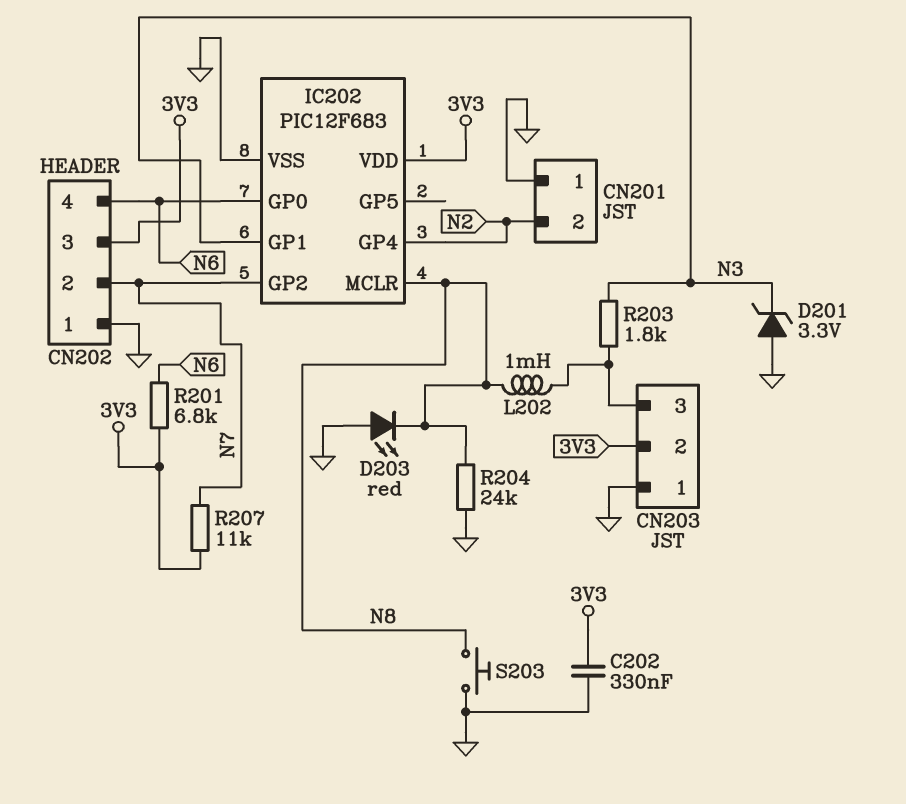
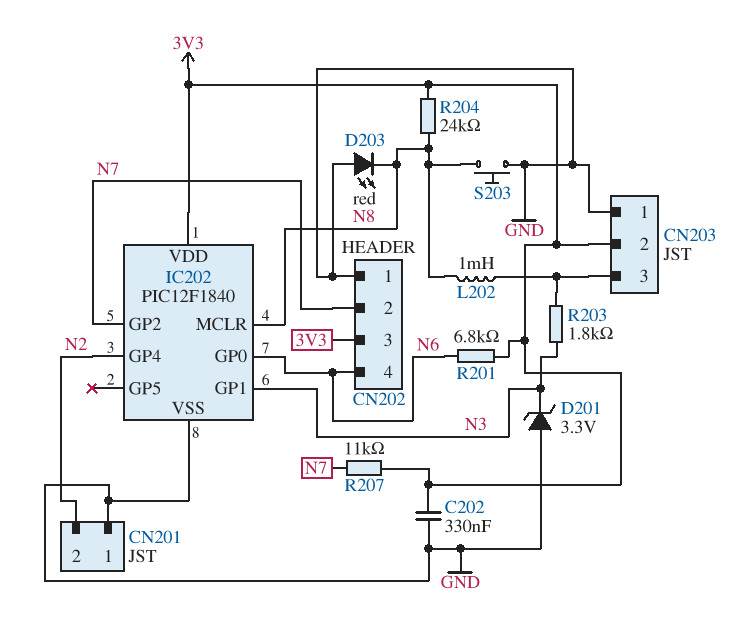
IC202: PIC12F683 -> PIC12F1840
R204: 24k (GND, N8) -> 24k (3V3, N8)

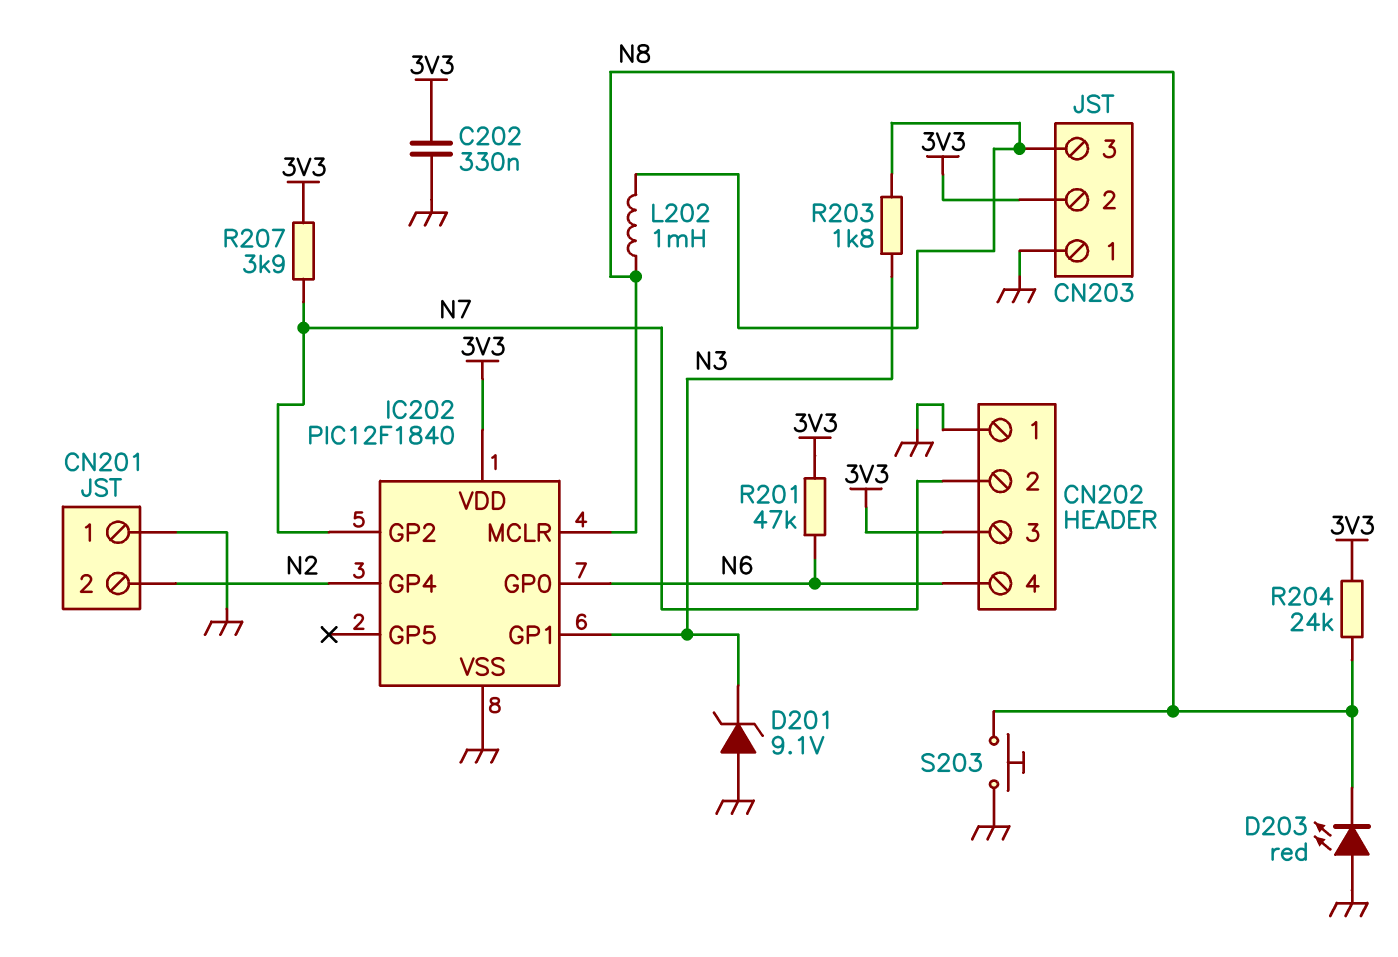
D201: zener 3.3V (A GND, K N3) -> zener 9.1V (A GND, K N3)
R201: 6.8k (3V3, N6) -> 47k (3V3, N6)
R207: 11k (3V3, N7) -> 3.9k (3V3, N7)

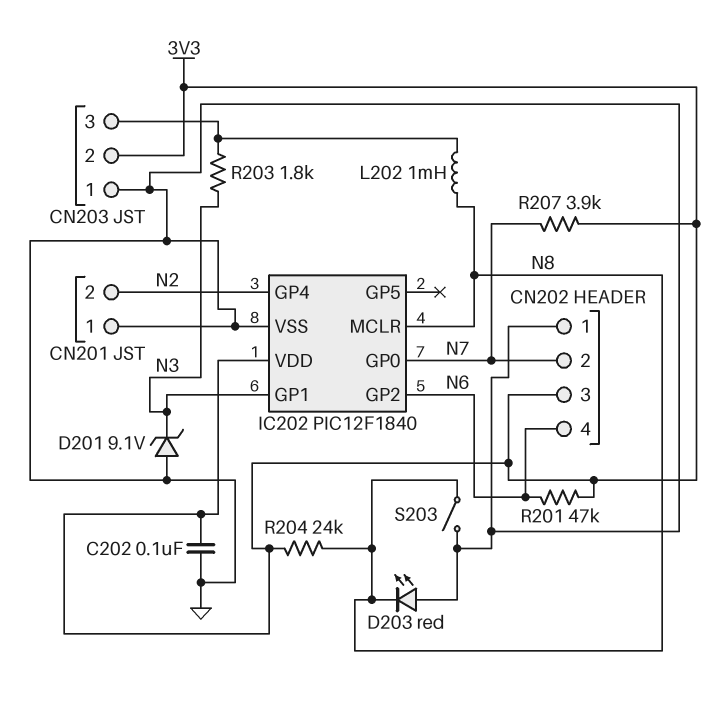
C202: 330nF (3V3, GND) -> 100nF (3V3, GND)
IC202 pin GP0: N6 -> N7
IC202 pin GP2: N7 -> N6
S203: button (GND, N8) -> switch (GND, N8)

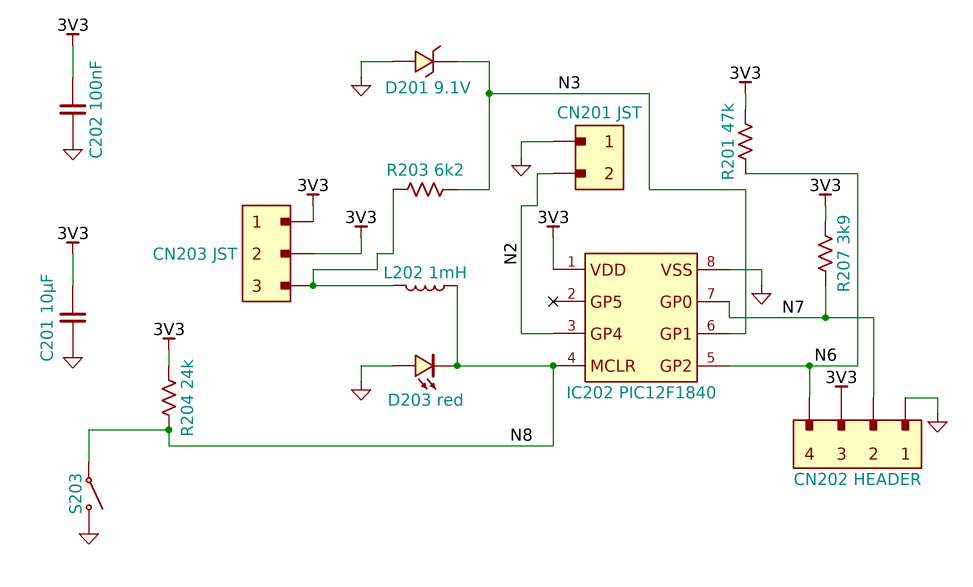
C201: none -> 10uF (3V3, GND)
CN203 pin 1: GND -> 3V3
R203: 1.8k (CN203/3, N3) -> 6.2k (CN203/3, N3)

